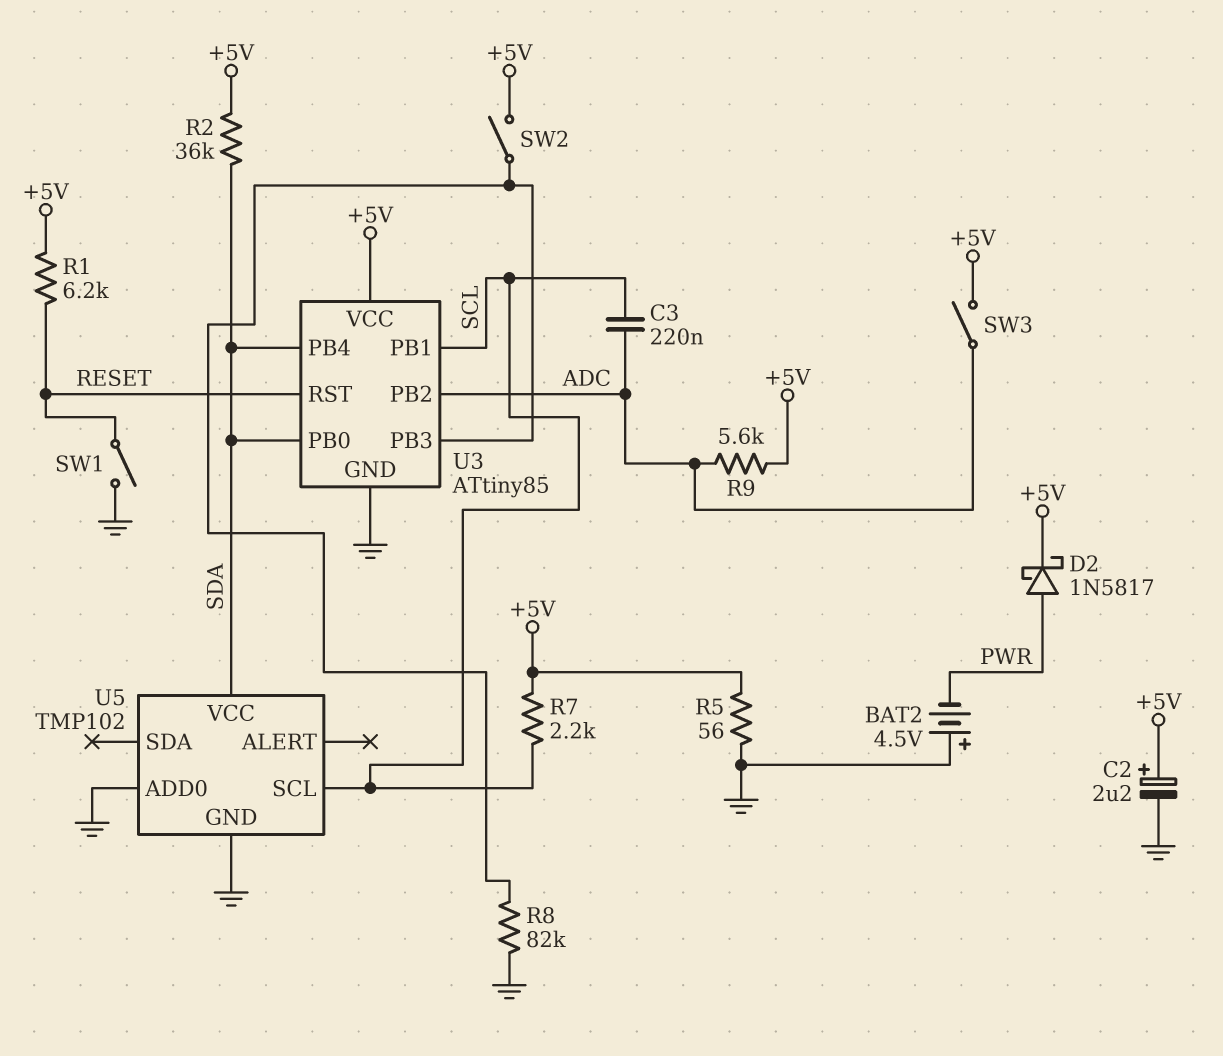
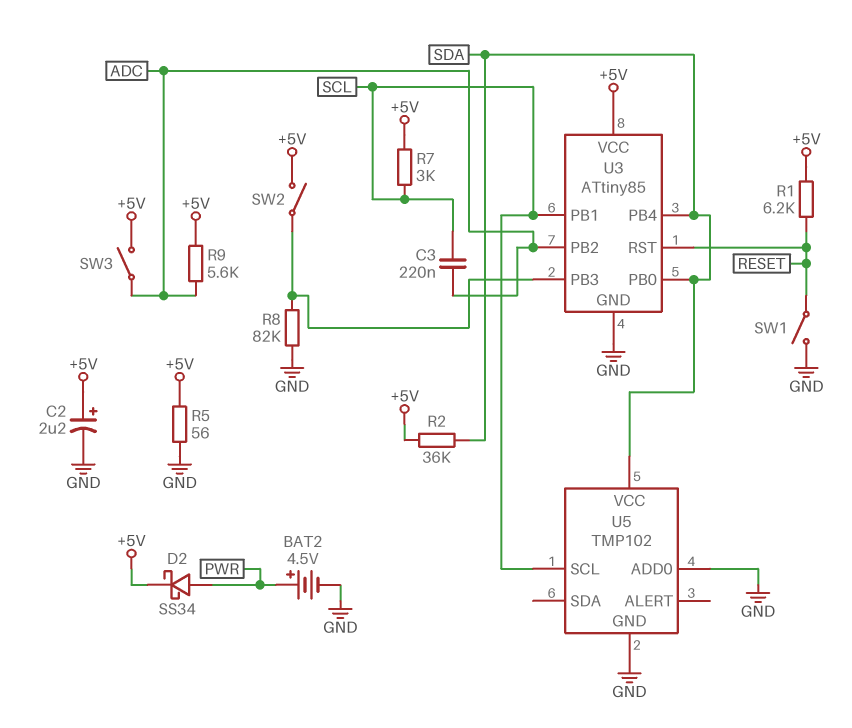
BAT2: 4.5V (plus GND, minus PWR) -> 4.5V (plus PWR, minus GND)
D2: schottky 1N5817 (A PWR, K +5V) -> schottky SS34 (A PWR, K +5V)
R7: 2.2k (+5V, SCL) -> 3k (+5V, SCL)

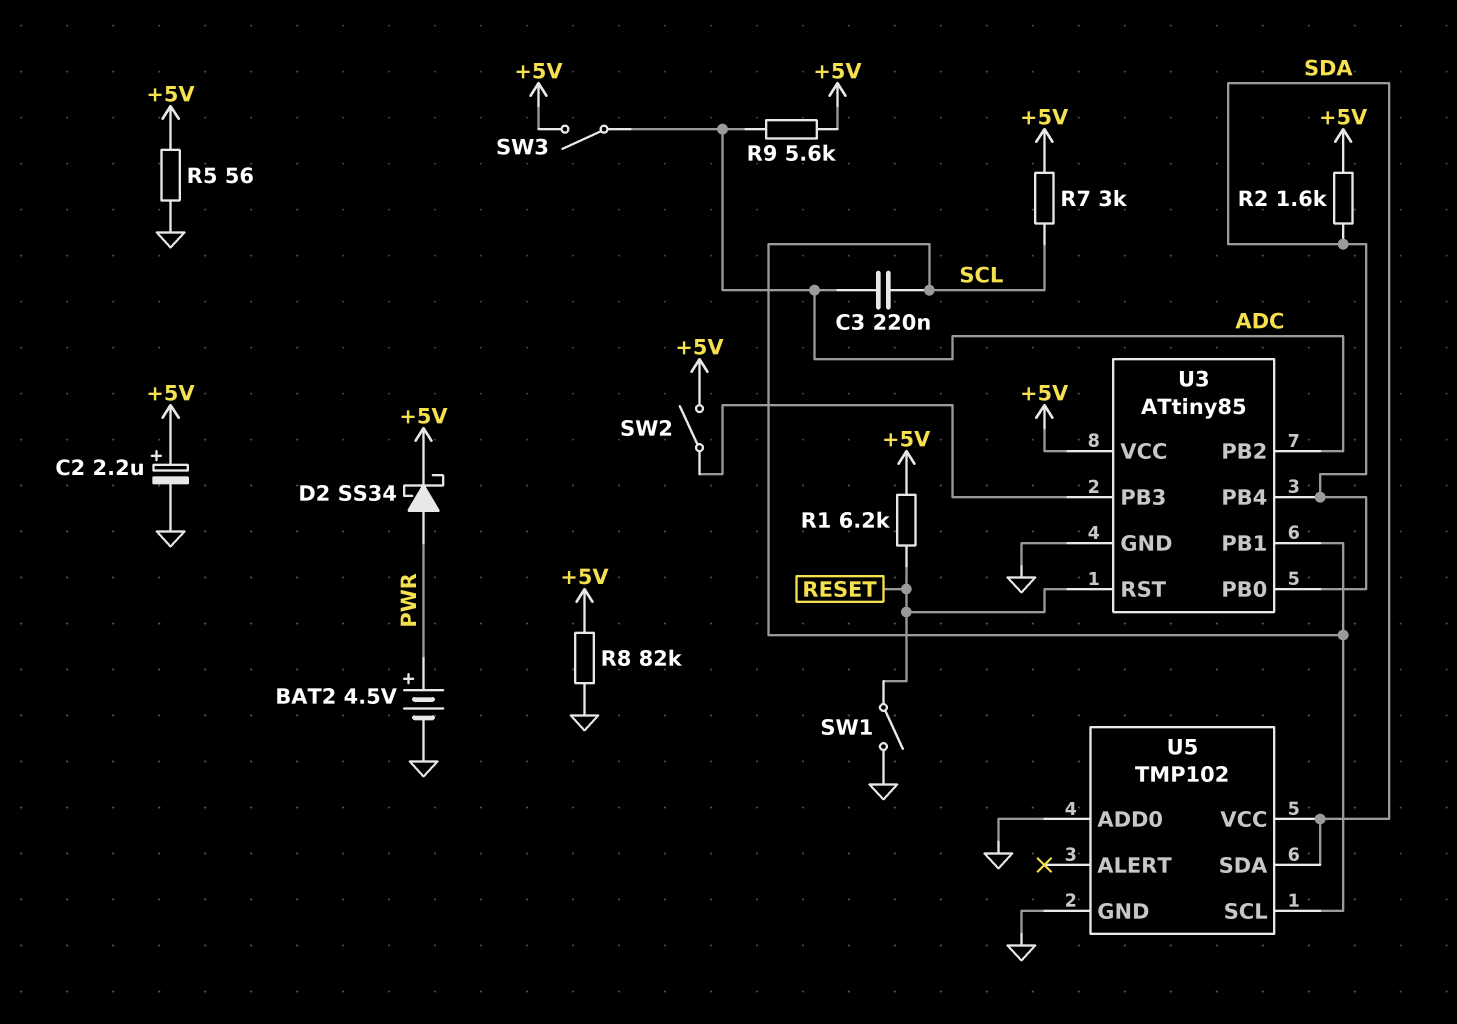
R2: 36k (+5V, SDA) -> 1.6k (+5V, SDA)
R8: 82k (GND, U3/PB3) -> 82k (+5V, GND)
U5 pin SDA: none -> SDA

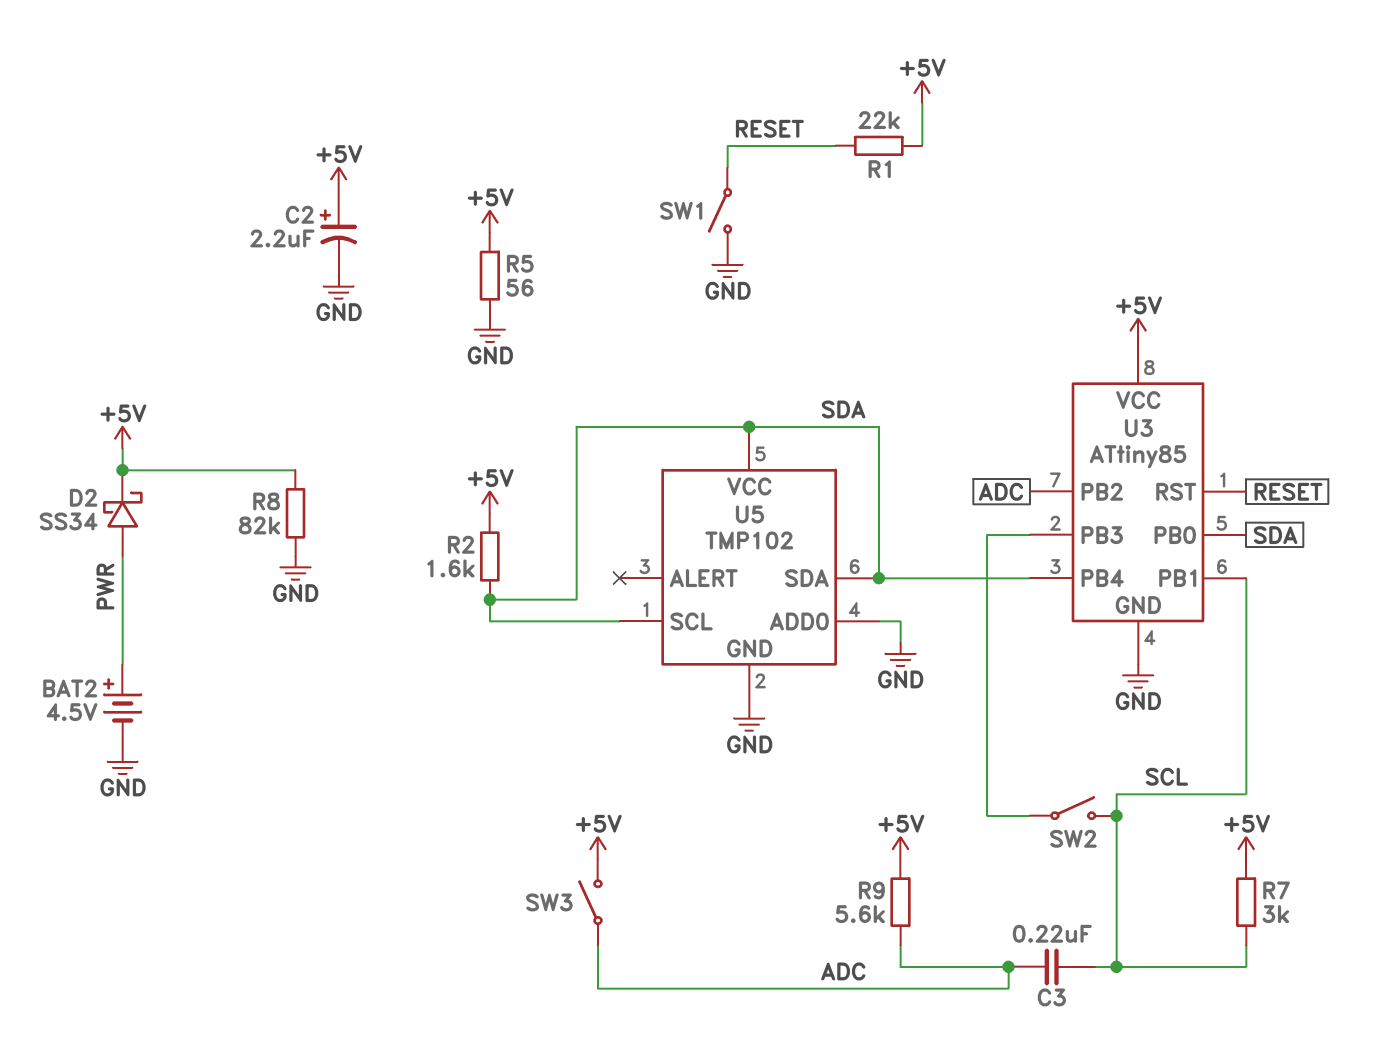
R1: 6.2k (+5V, RESET) -> 22k (+5V, RESET)
SW2: switch (+5V, U3/PB3) -> switch (SCL, U3/PB3)
U5 pin SCL: SCL -> SDA

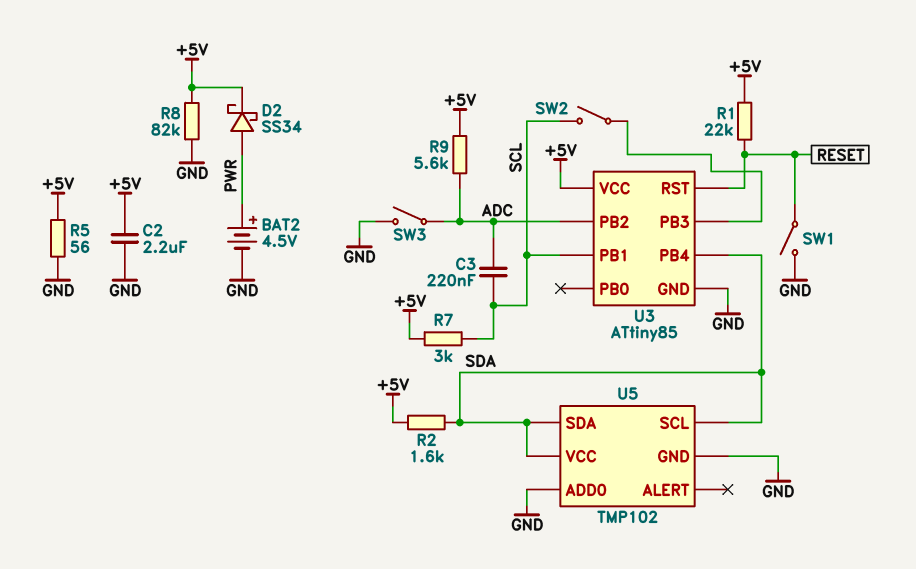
C2: 2.2uF (plus +5V, minus GND) -> 2.2uF (+5V, GND)
SW3: switch (+5V, ADC) -> switch (ADC, GND)
U3 pin PB0: SDA -> none

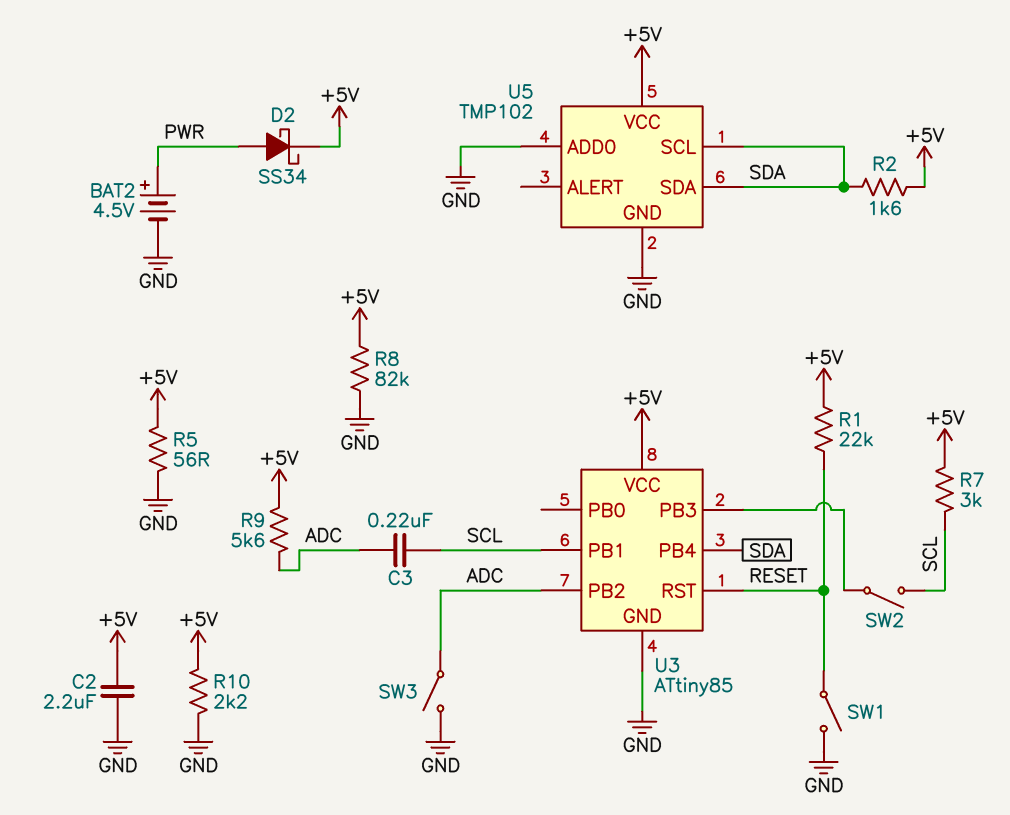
R10: none -> 2.2k (+5V, GND)
U5 pin VCC: SDA -> +5V

